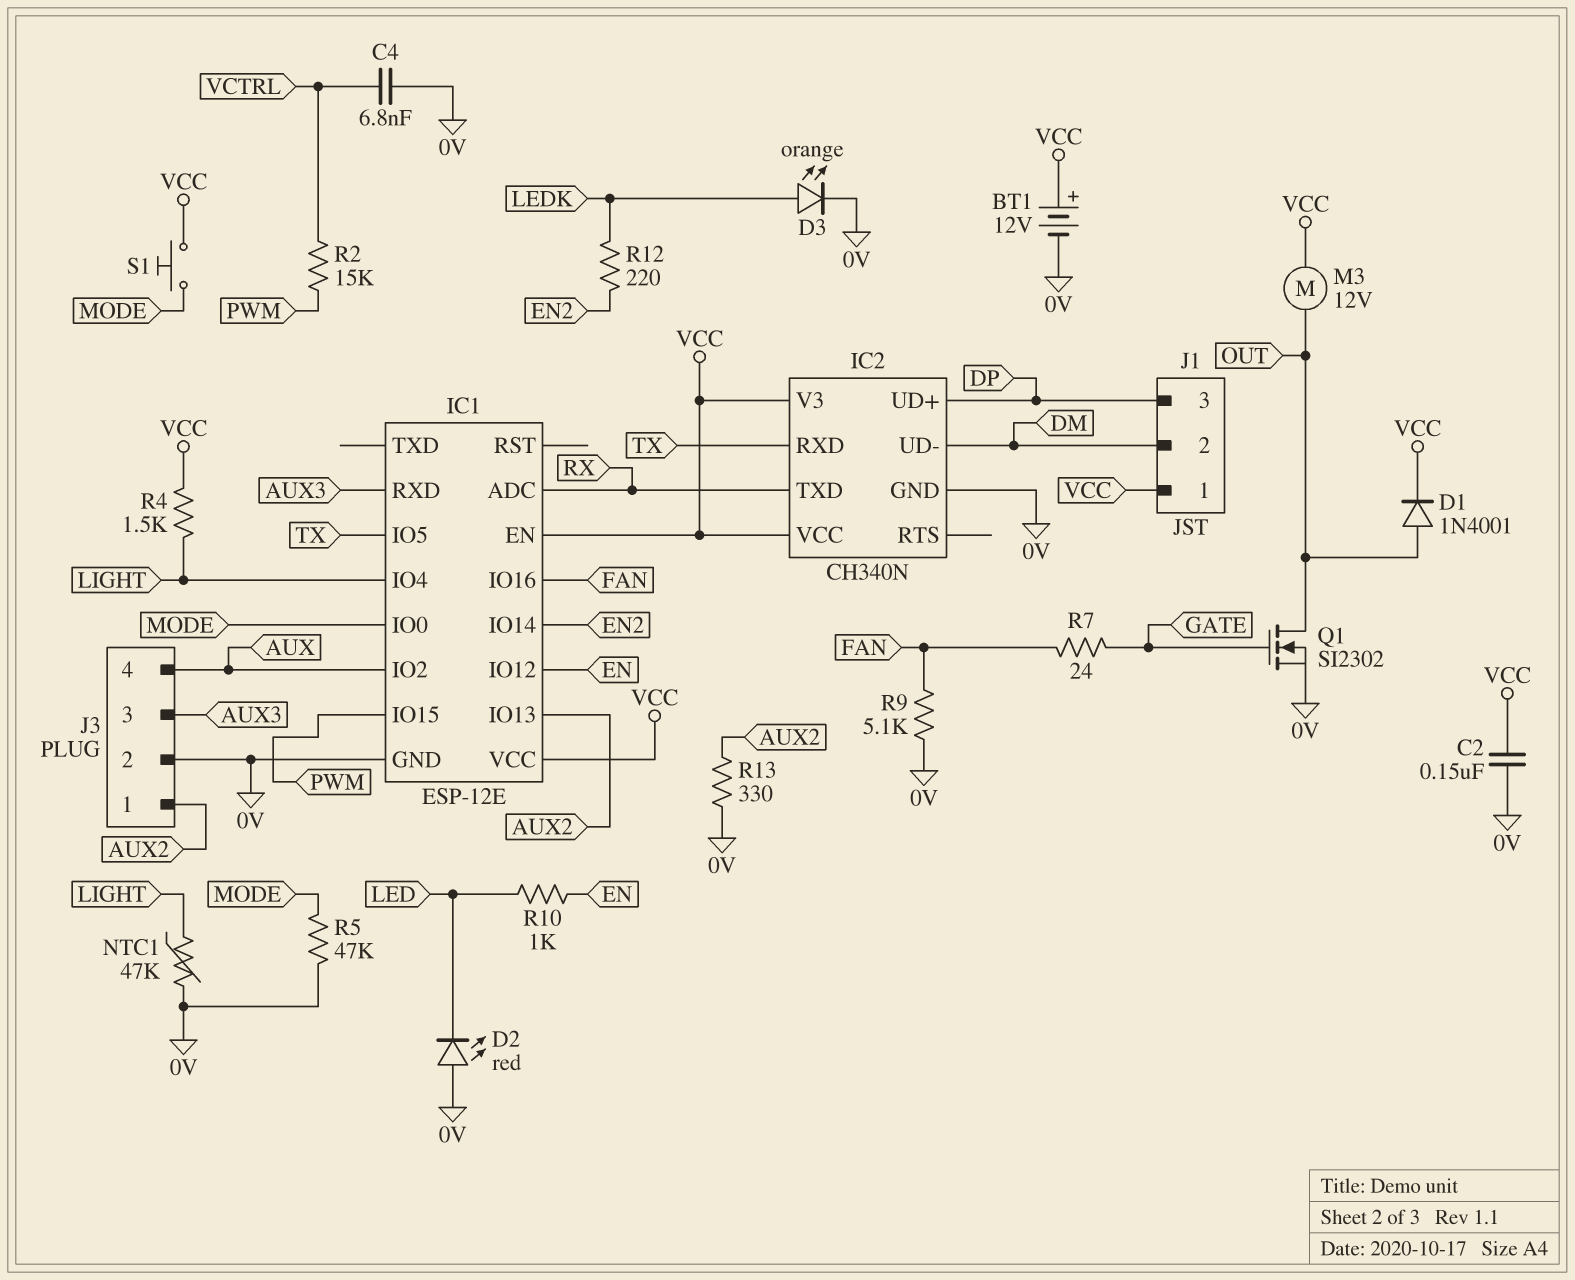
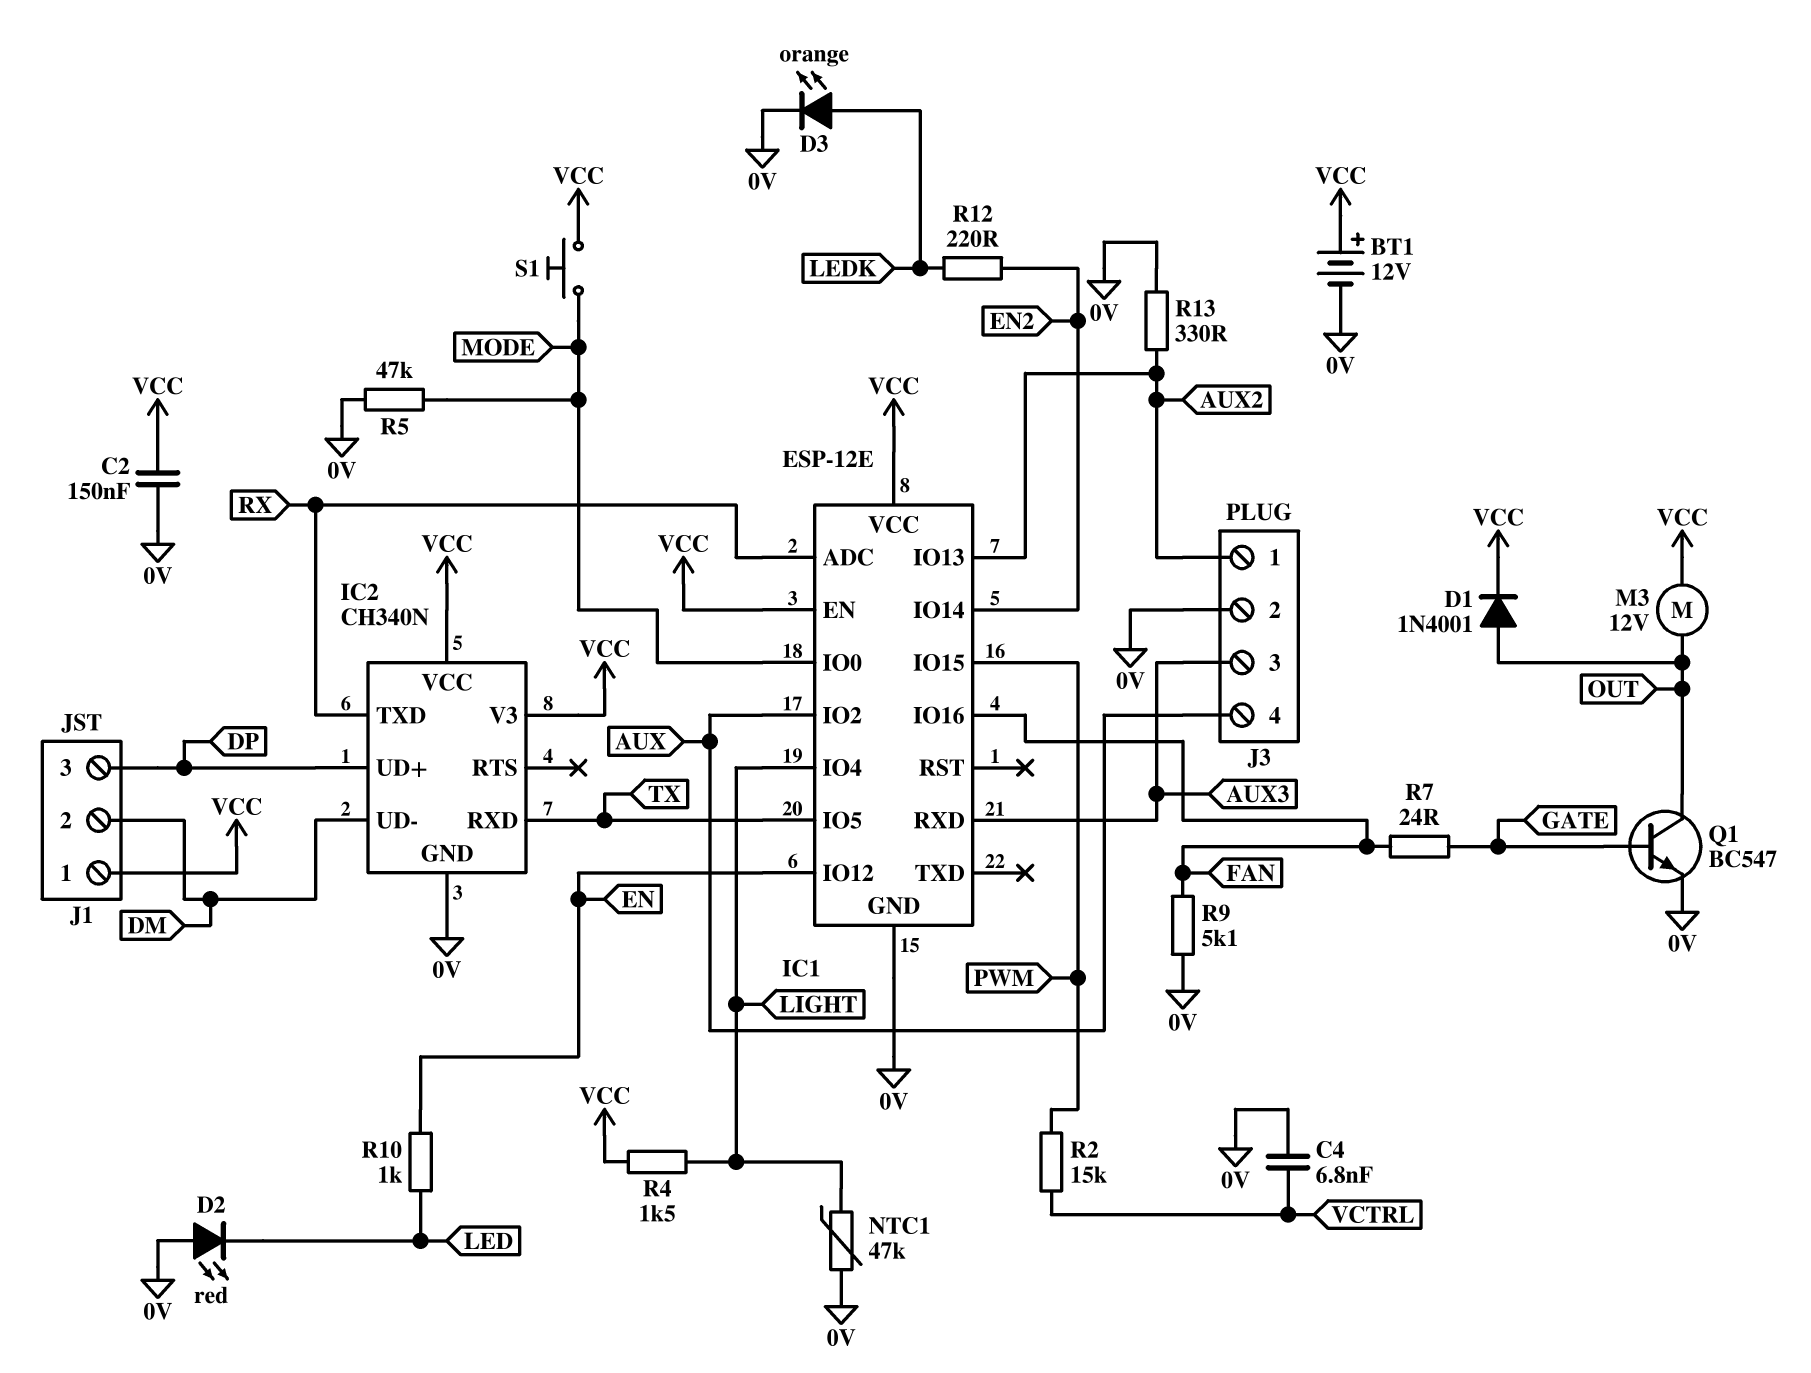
Q1: NMOS SI2302 (G GATE, D OUT, S 0V) -> NPN BC547 (B GATE, C OUT, E 0V)

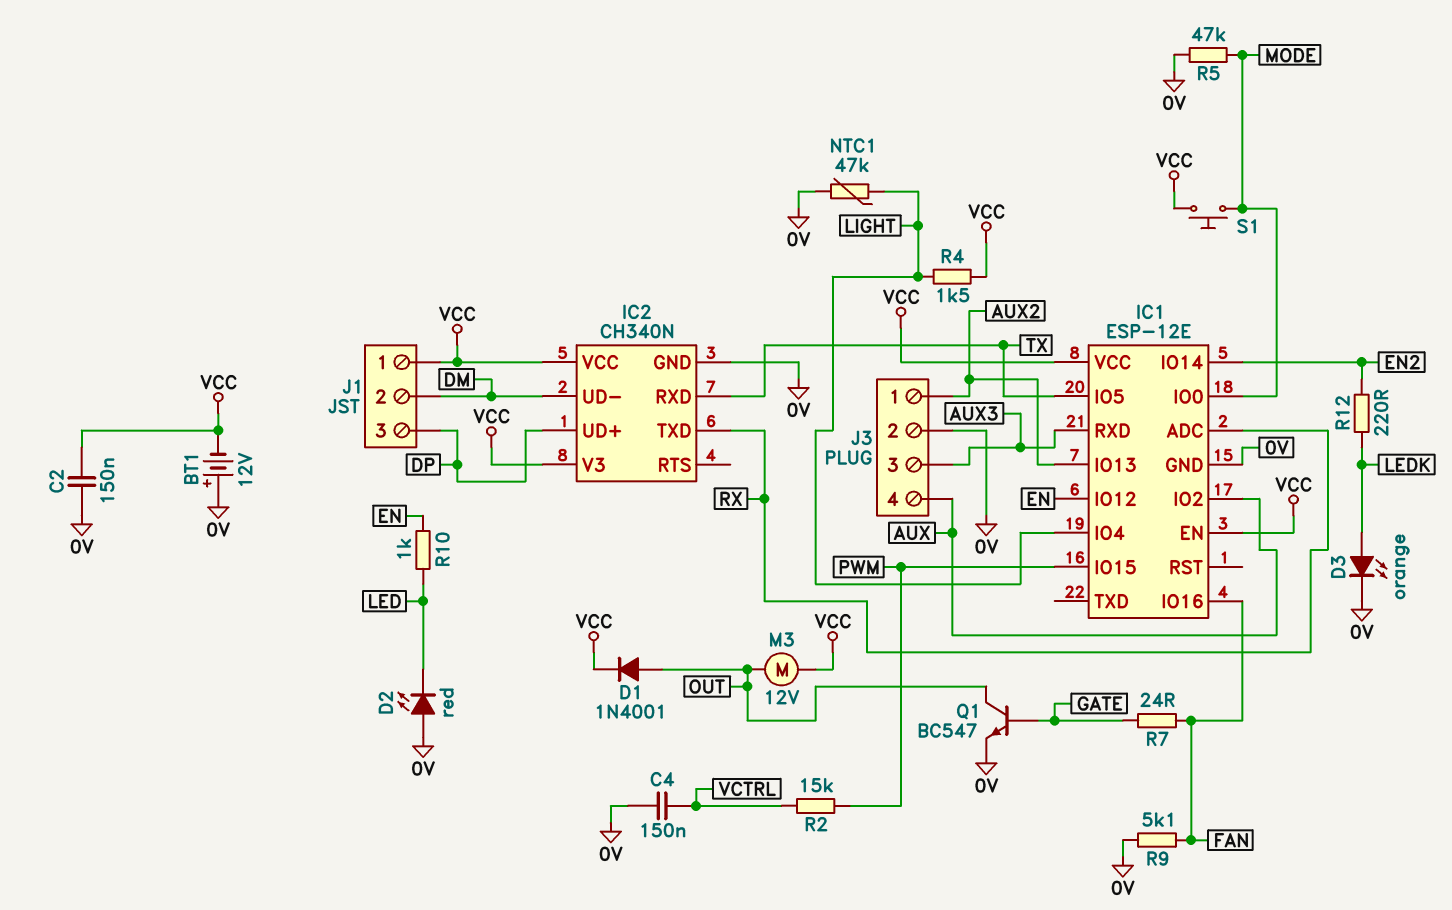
BT1: 12V (plus VCC, minus 0V) -> 12V (plus 0V, minus VCC)
C4: 6.8nF (0V, VCTRL) -> 150nF (0V, VCTRL)
R13: 330 (0V, AUX2) -> none

